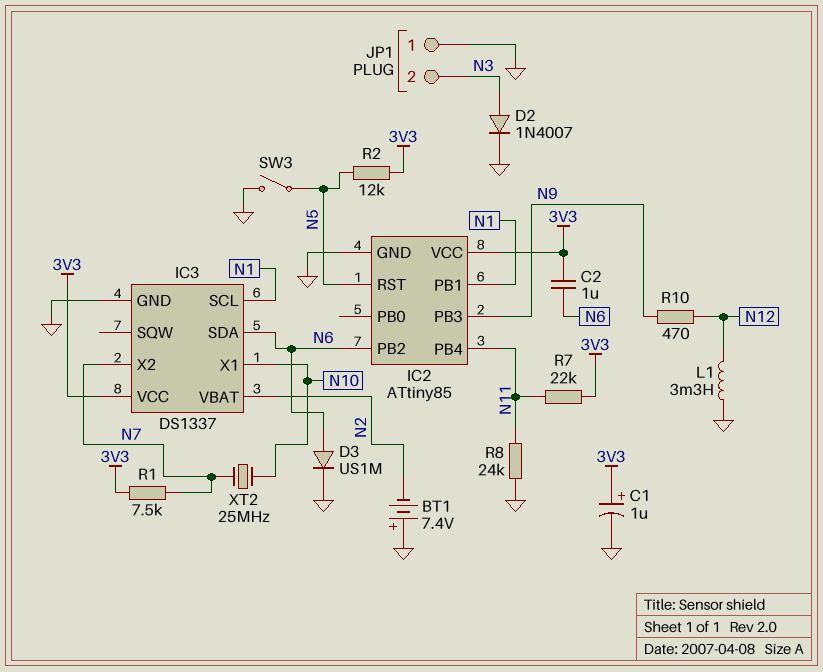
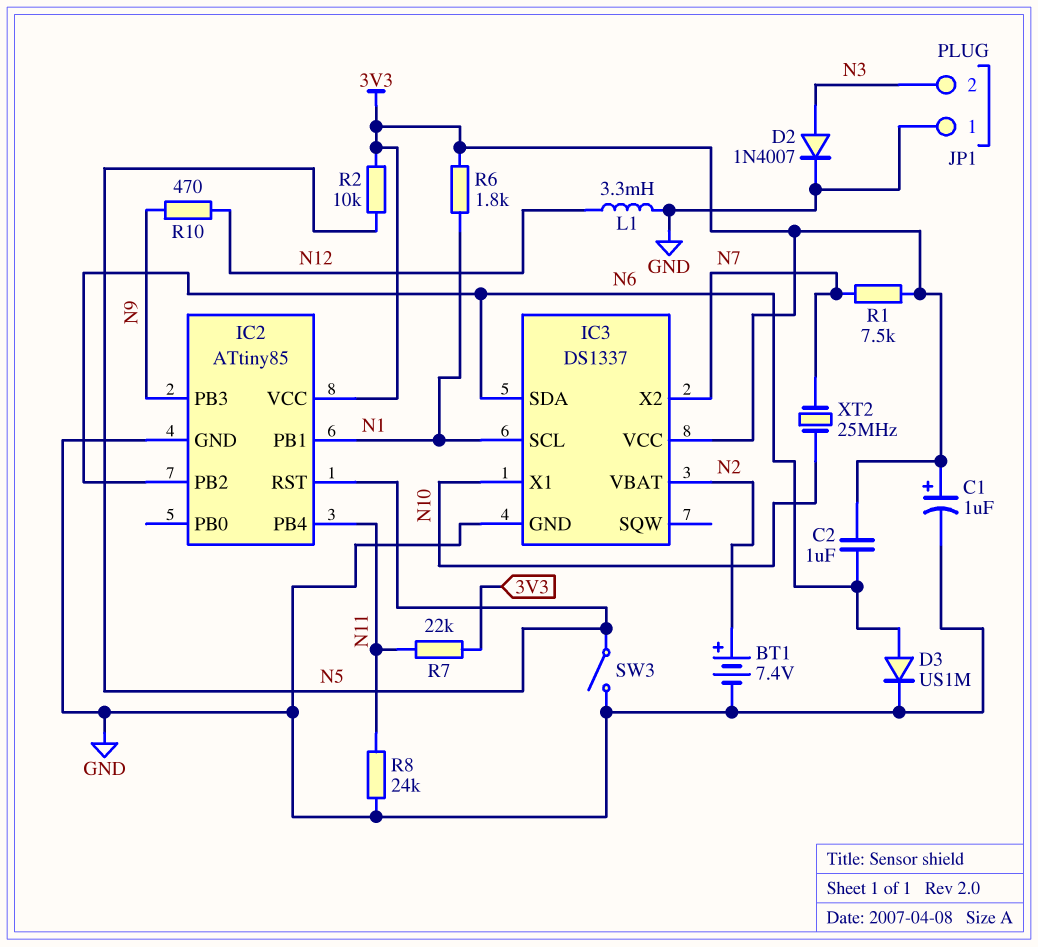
BT1: 7.4V (plus GND, minus N2) -> 7.4V (plus N2, minus GND)
R2: 12k (3V3, N5) -> 10k (3V3, N5)
R6: none -> 1.8k (3V3, N1)

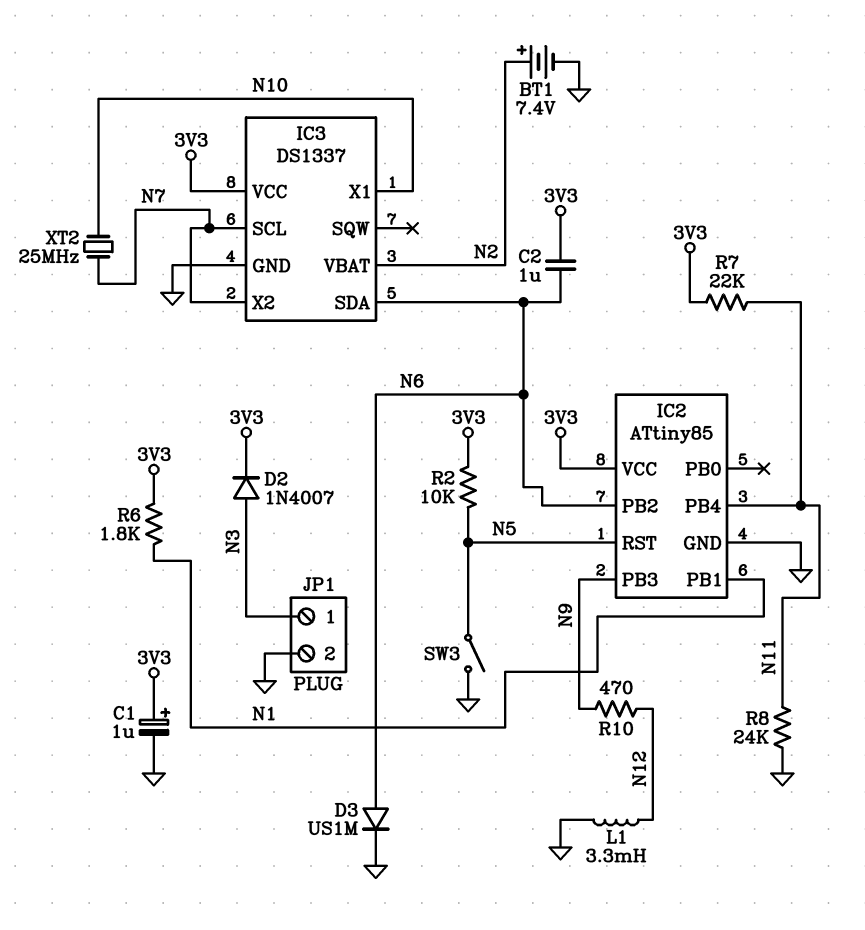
D2: diode 1N4007 (A N3, K GND) -> diode 1N4007 (A N3, K 3V3)
IC3 pin SCL: N1 -> N7
JP1 pin 1: GND -> N3
JP1 pin 2: N3 -> GND
R1: 7.5k (3V3, N7) -> none

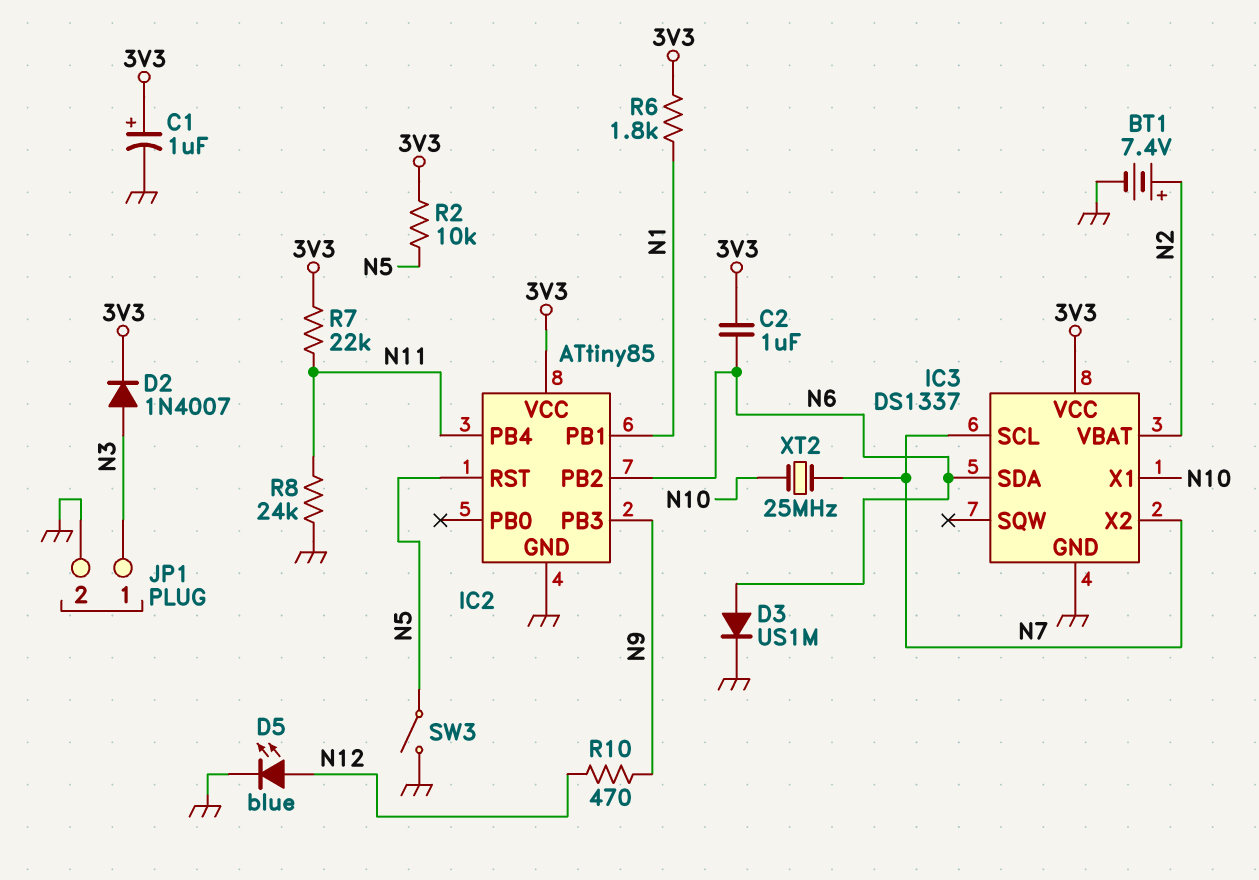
D5: none -> LED blue (A N12, K GND)
L1: 3.3mH (GND, N12) -> none

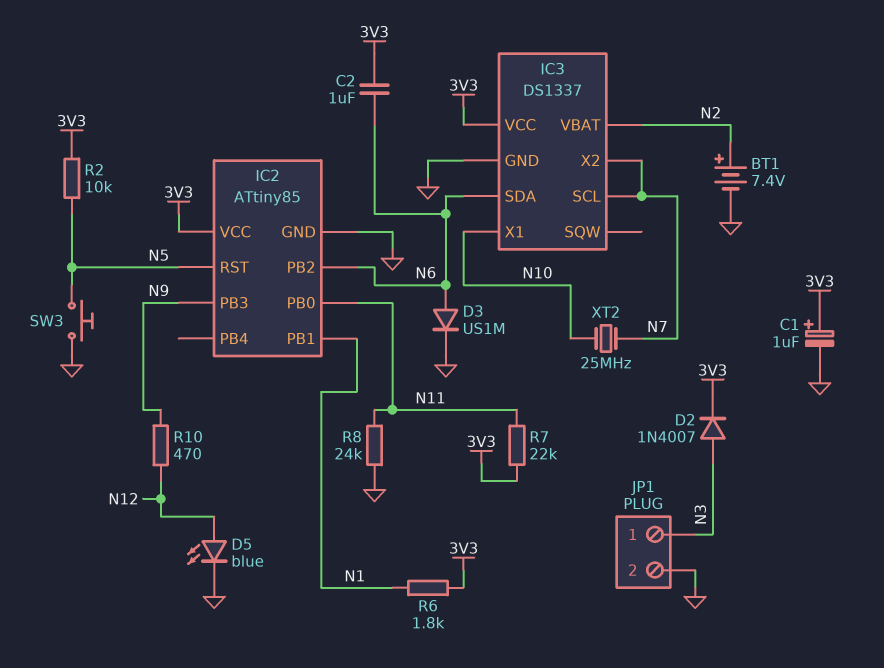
IC2 pin PB0: none -> N11
IC2 pin PB4: N11 -> none
SW3: switch (GND, N5) -> button (GND, N5)

